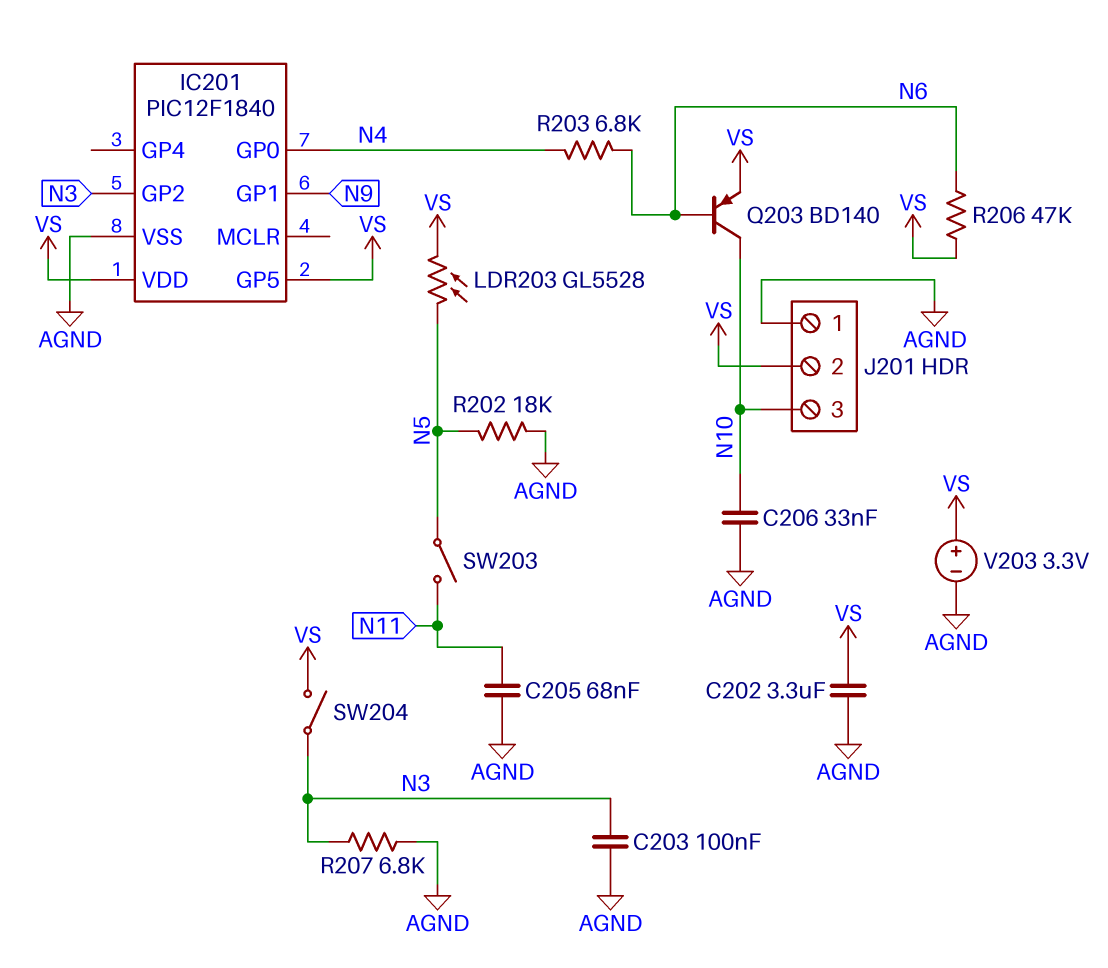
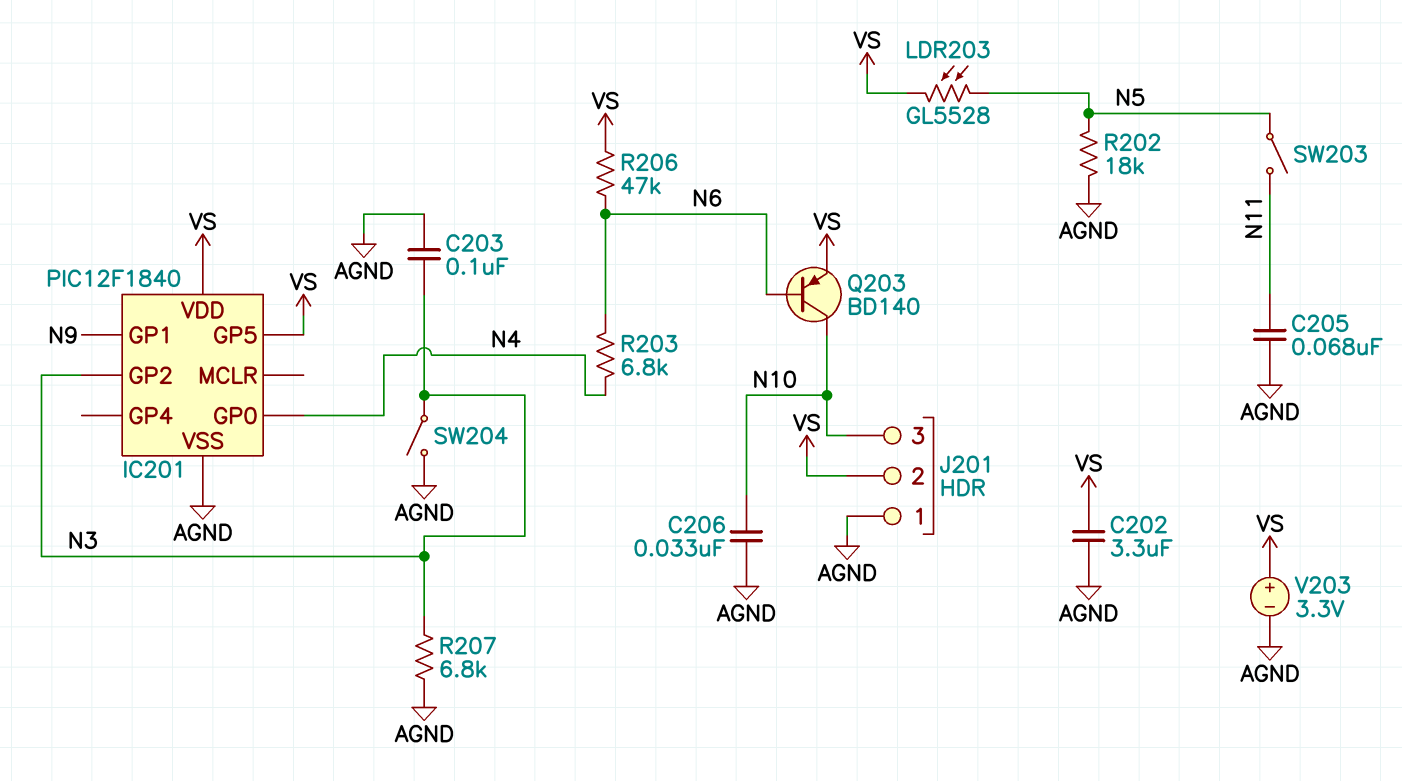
SW204: switch (N3, VS) -> switch (AGND, N3)

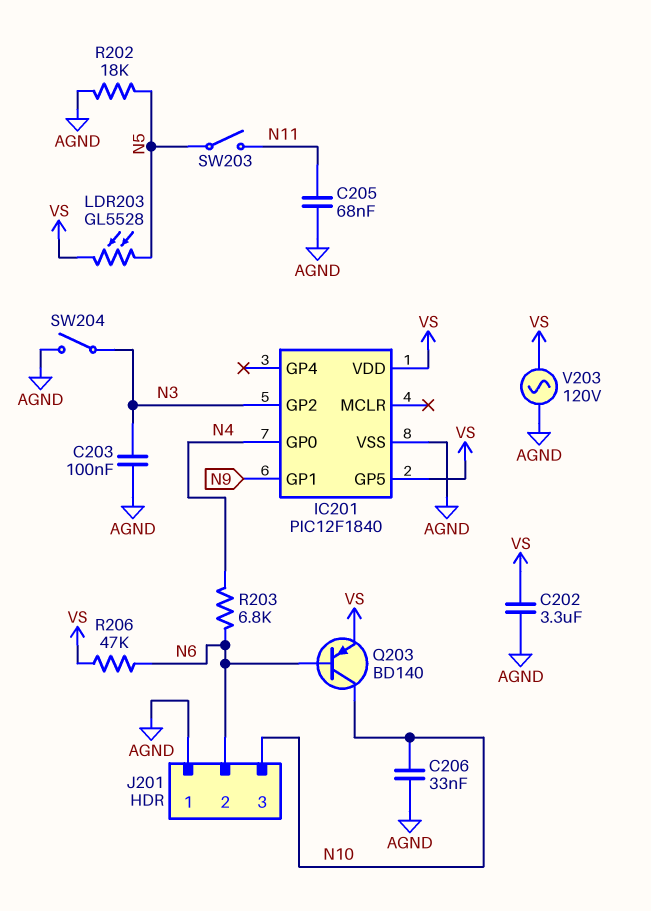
J201 pin 2: VS -> N6
R207: 6.8k (AGND, N3) -> none
V203: 3.3V (plus VS, minus AGND) -> AC 120V (AGND, VS)

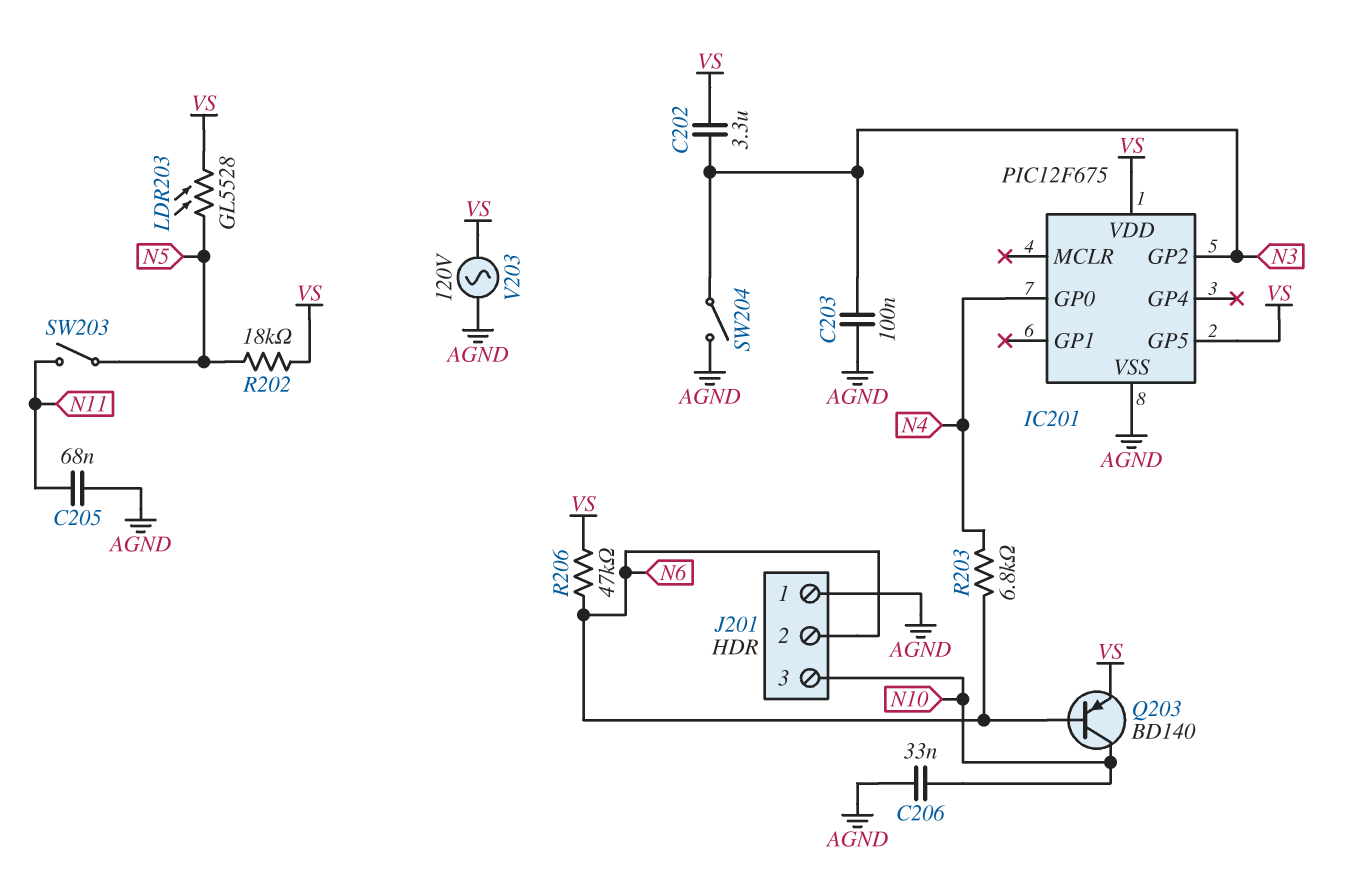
C202: 3.3uF (AGND, VS) -> 3.3uF (N3, VS)
IC201: PIC12F1840 -> PIC12F675
IC201 pin GP1: N9 -> none
R202: 18k (AGND, N5) -> 18k (N5, VS)

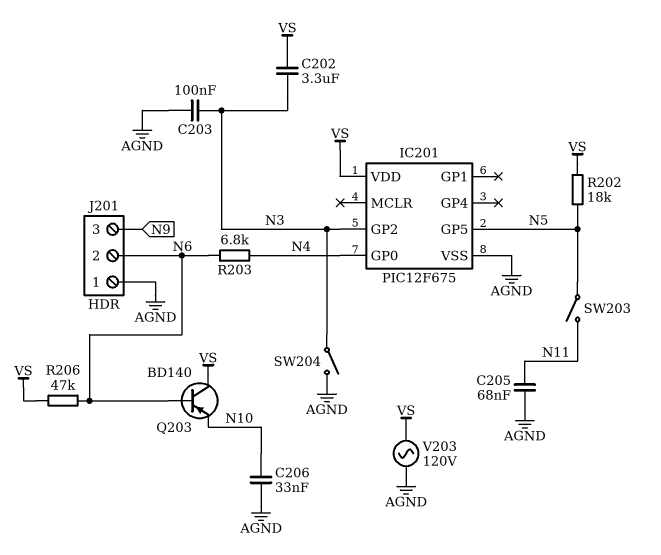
IC201 pin GP5: VS -> N5
J201 pin 3: N10 -> N9
LDR203: GL5528 (N5, VS) -> none
Q203: PNP BD140 (B N6, C N10, E VS) -> PNP BD140 (B N6, C VS, E N10)

